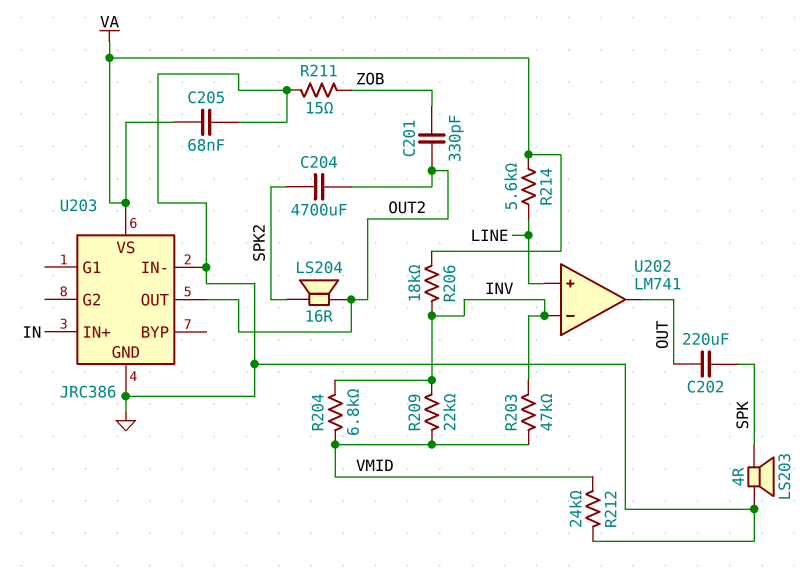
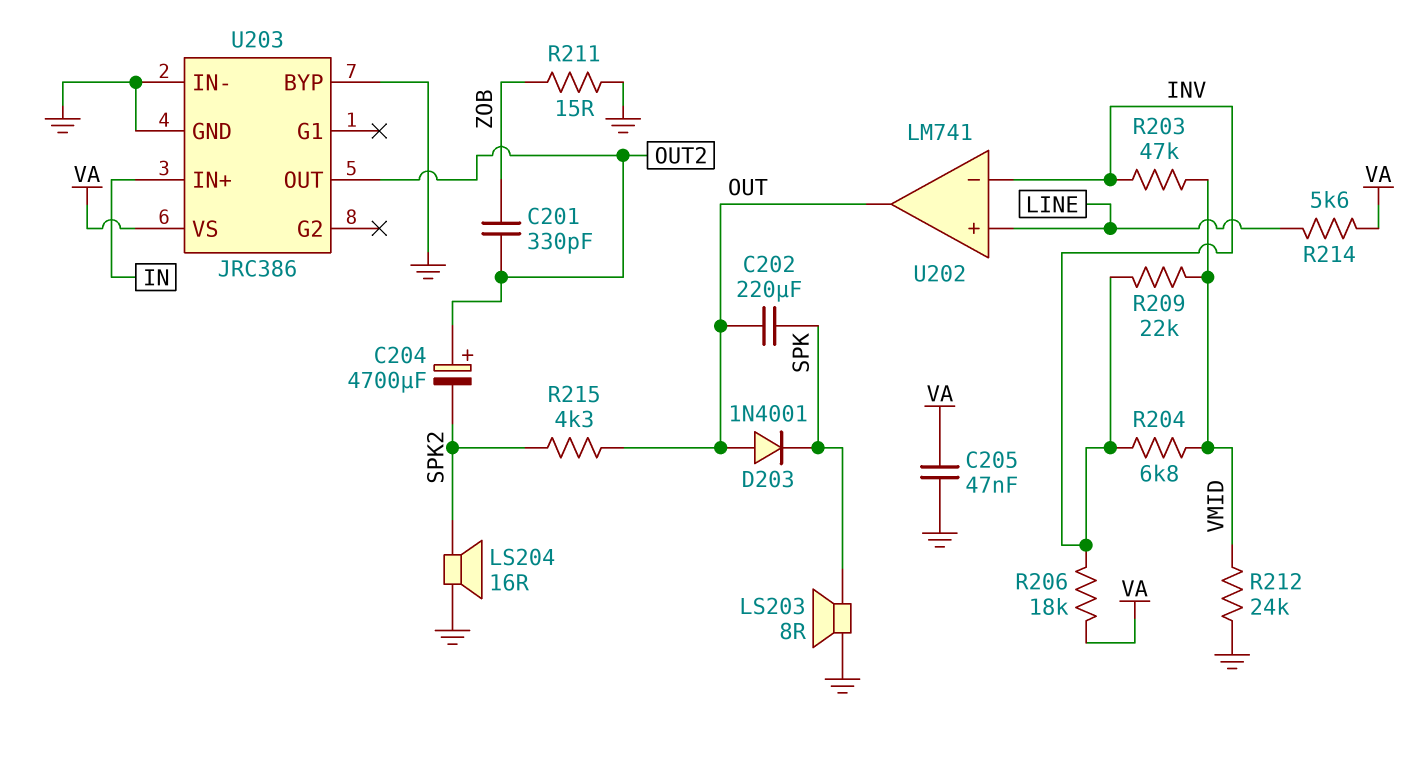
C204: 4700uF (OUT2, SPK2) -> 4700uF (plus OUT2, minus SPK2)
C205: 68nF (GND, VA) -> 47nF (GND, VA)
D203: none -> diode 1N4001 (A OUT, K SPK)
LS203: speaker 4R (GND, SPK) -> speaker 8R (GND, SPK)
LS204: speaker 16R (OUT2, SPK2) -> speaker 16R (GND, SPK2)
R215: none -> 4.3k (OUT, SPK2)
U203 pin BYP: none -> GND

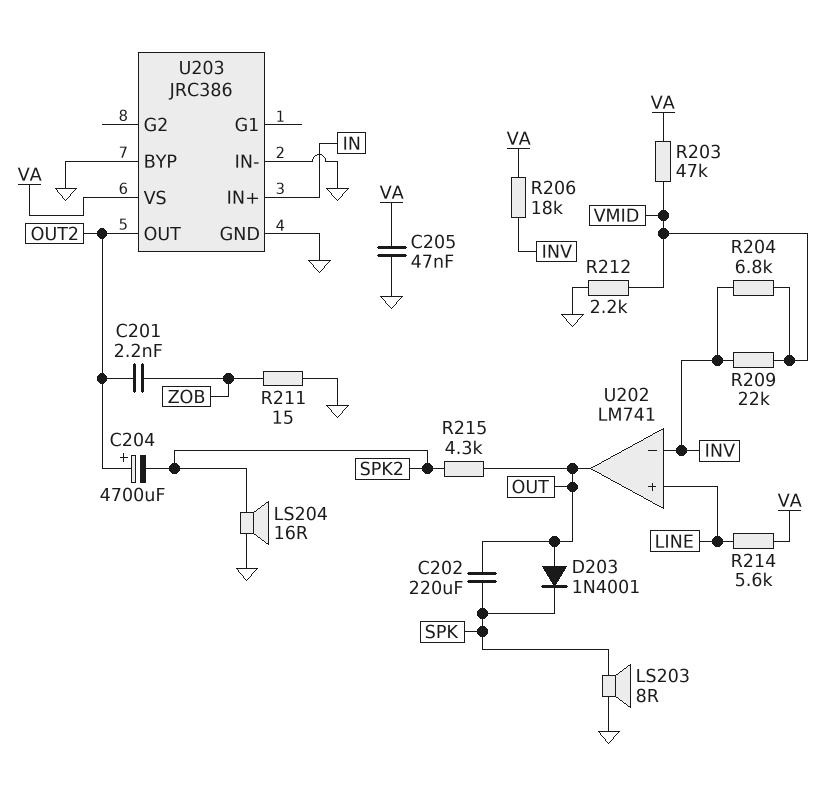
C201: 330pF (OUT2, ZOB) -> 2.2nF (OUT2, ZOB)
R203: 47k (INV, VMID) -> 47k (VA, VMID)
R212: 24k (GND, VMID) -> 2.2k (GND, VMID)

